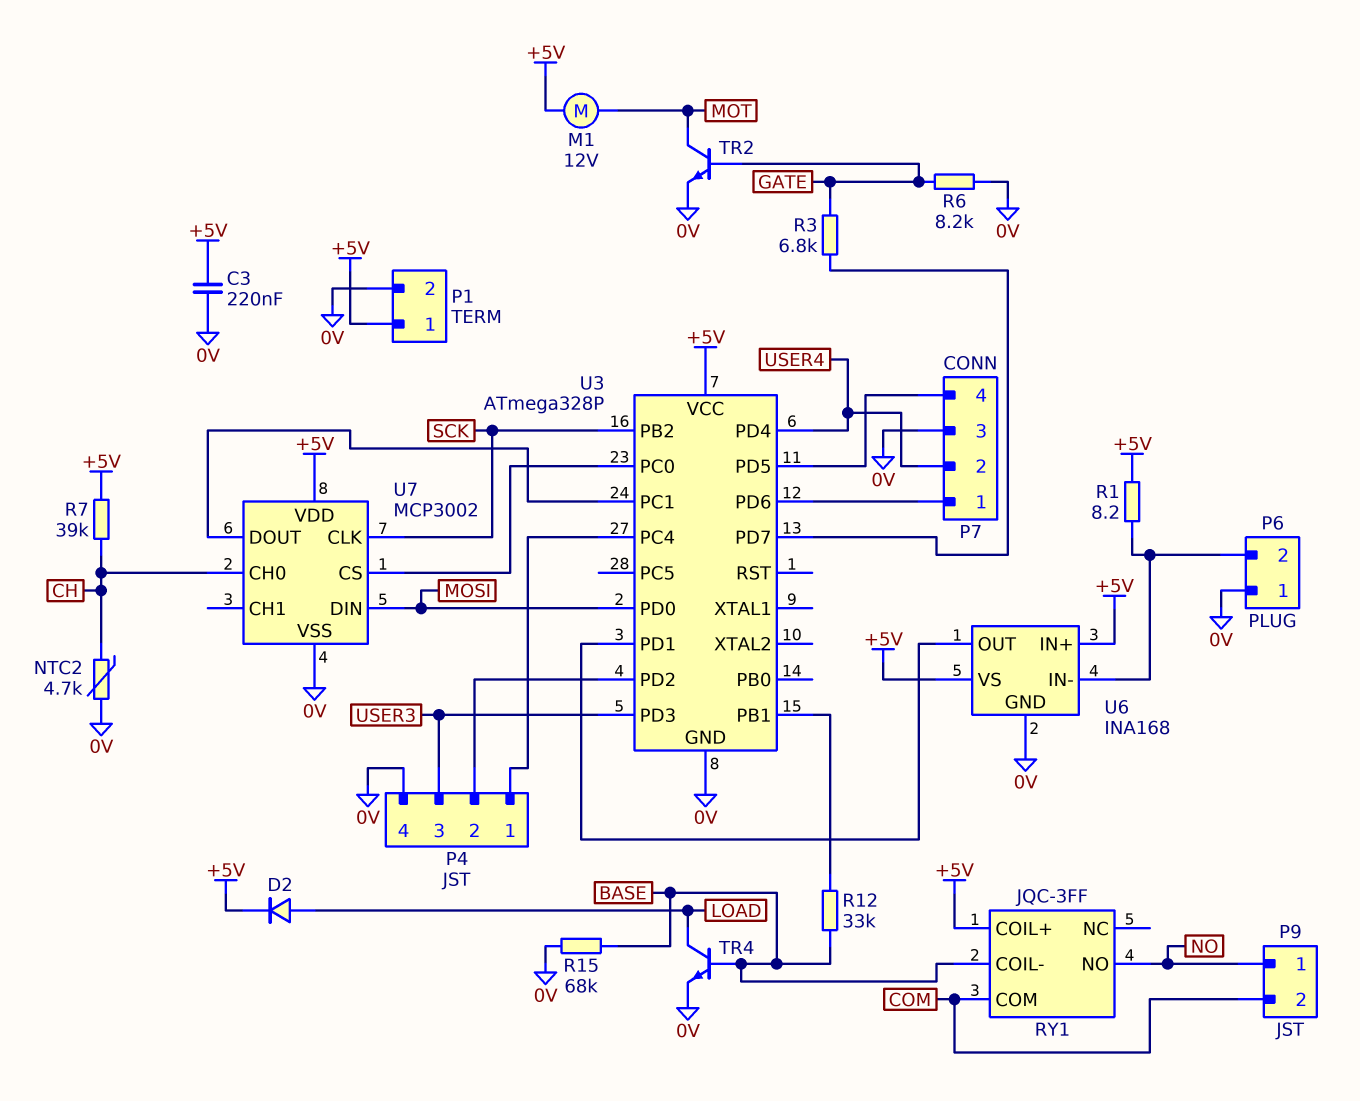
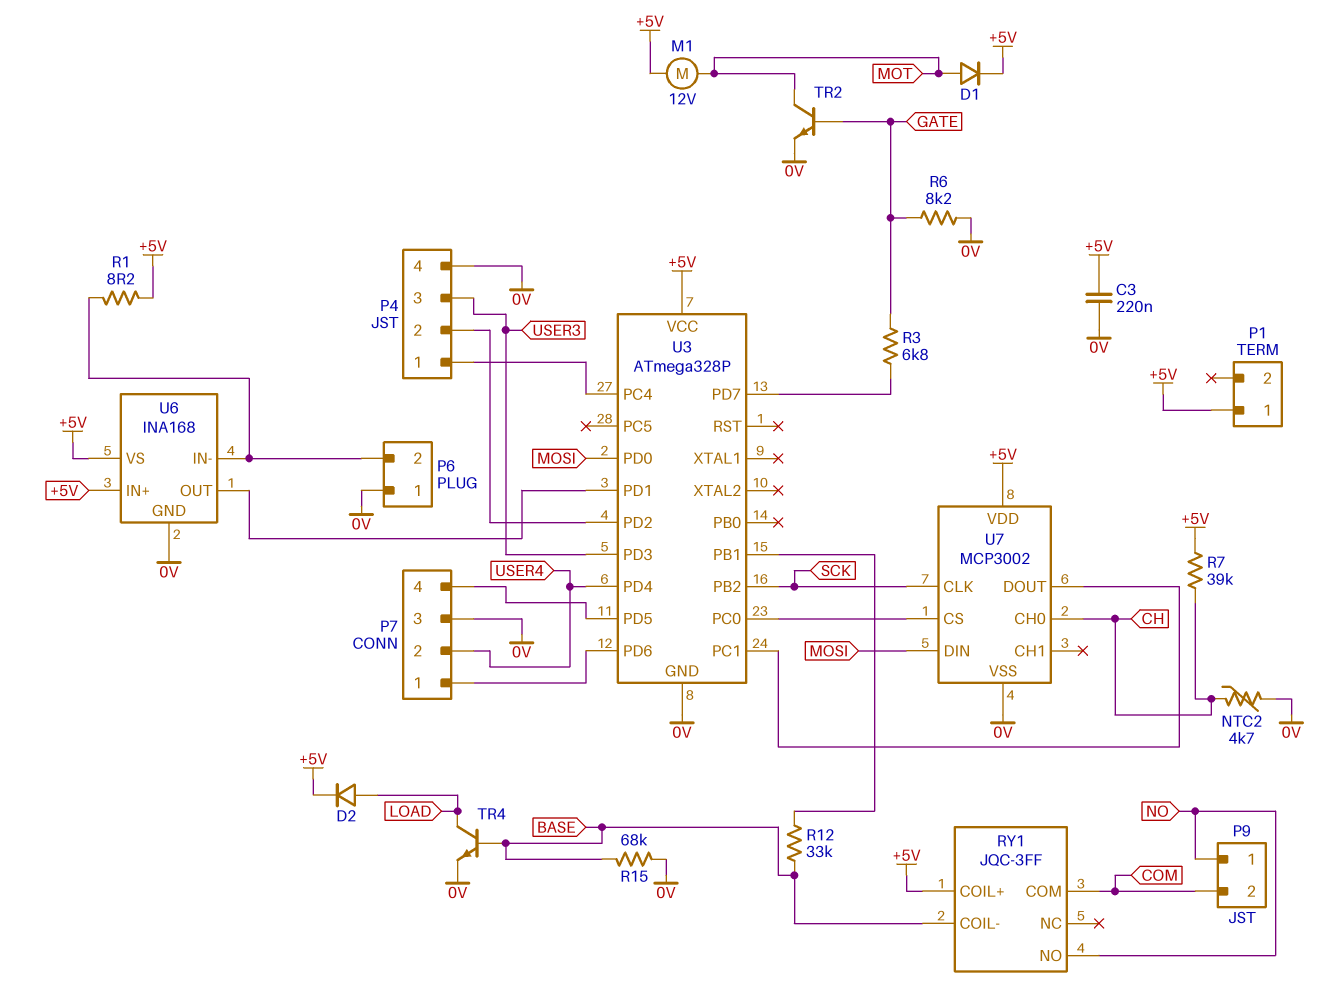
D1: none -> diode (A MOT, K +5V)
P1 pin 2: 0V -> none

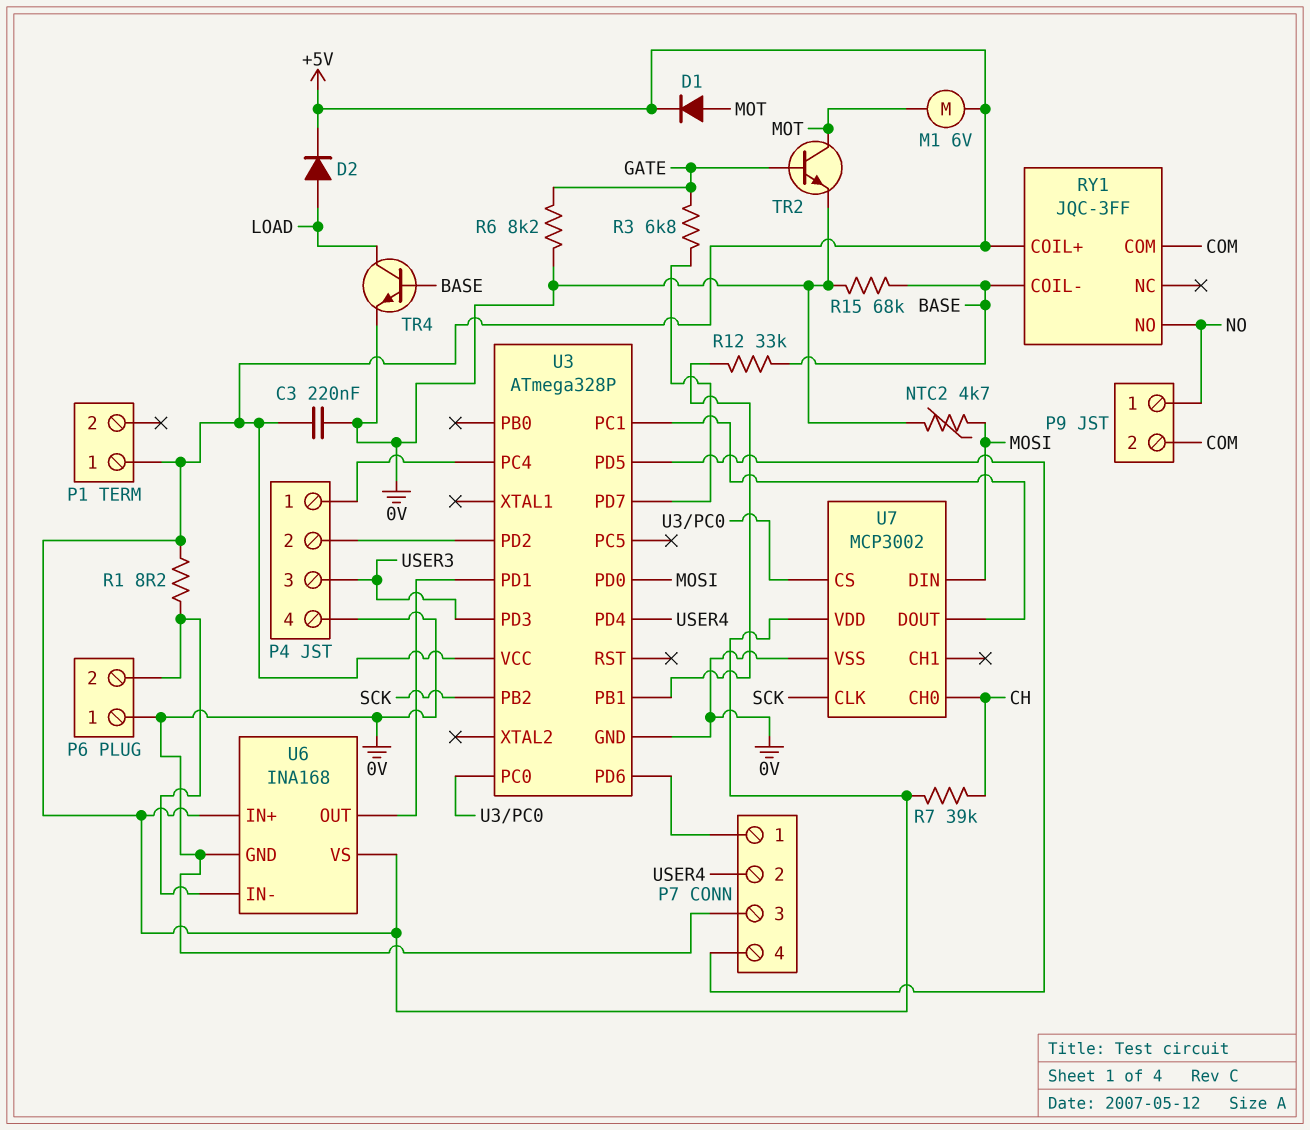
M1: motor 12V (+5V, MOT) -> motor 6V (+5V, MOT)
NTC2: 4.7k (0V, CH) -> 4.7k (0V, MOSI)

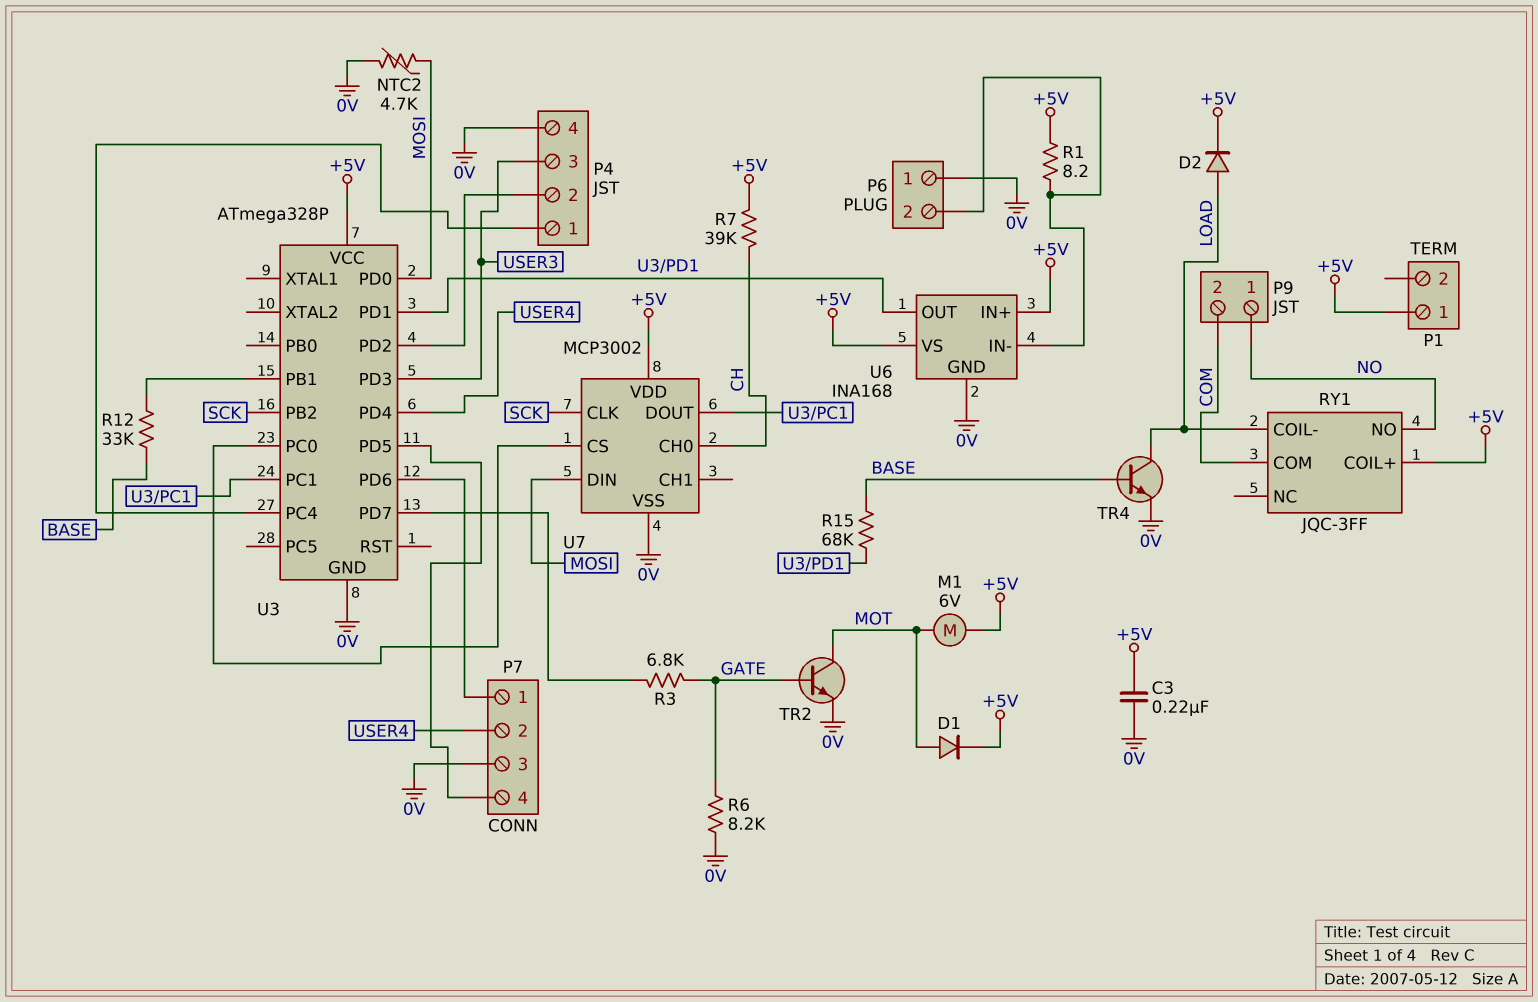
R15: 68k (0V, BASE) -> 68k (BASE, U3/PD1)
RY1 pin COIL-: BASE -> LOAD

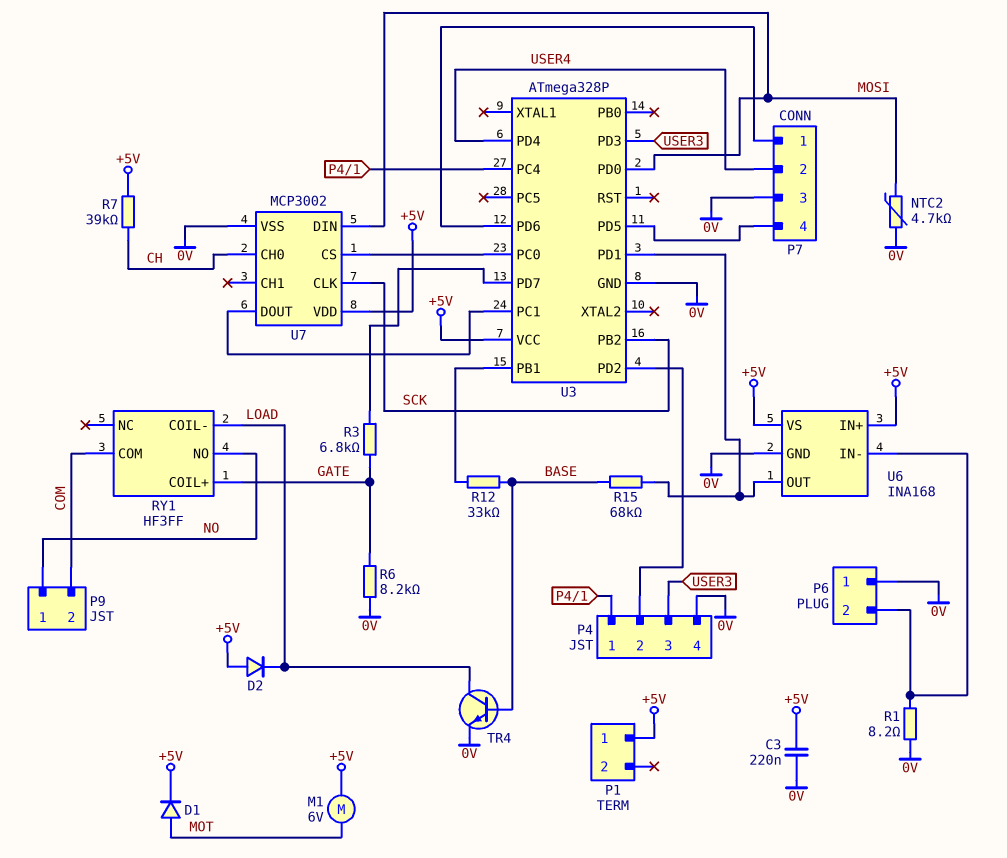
D2: diode (A LOAD, K +5V) -> diode (A +5V, K LOAD)
R1: 8.2 (+5V, P6/2) -> 8.2 (0V, P6/2)
RY1: JQC-3FF -> HF3FF
RY1 pin COIL+: +5V -> GATE
TR2: NPN (B GATE, C MOT, E 0V) -> none

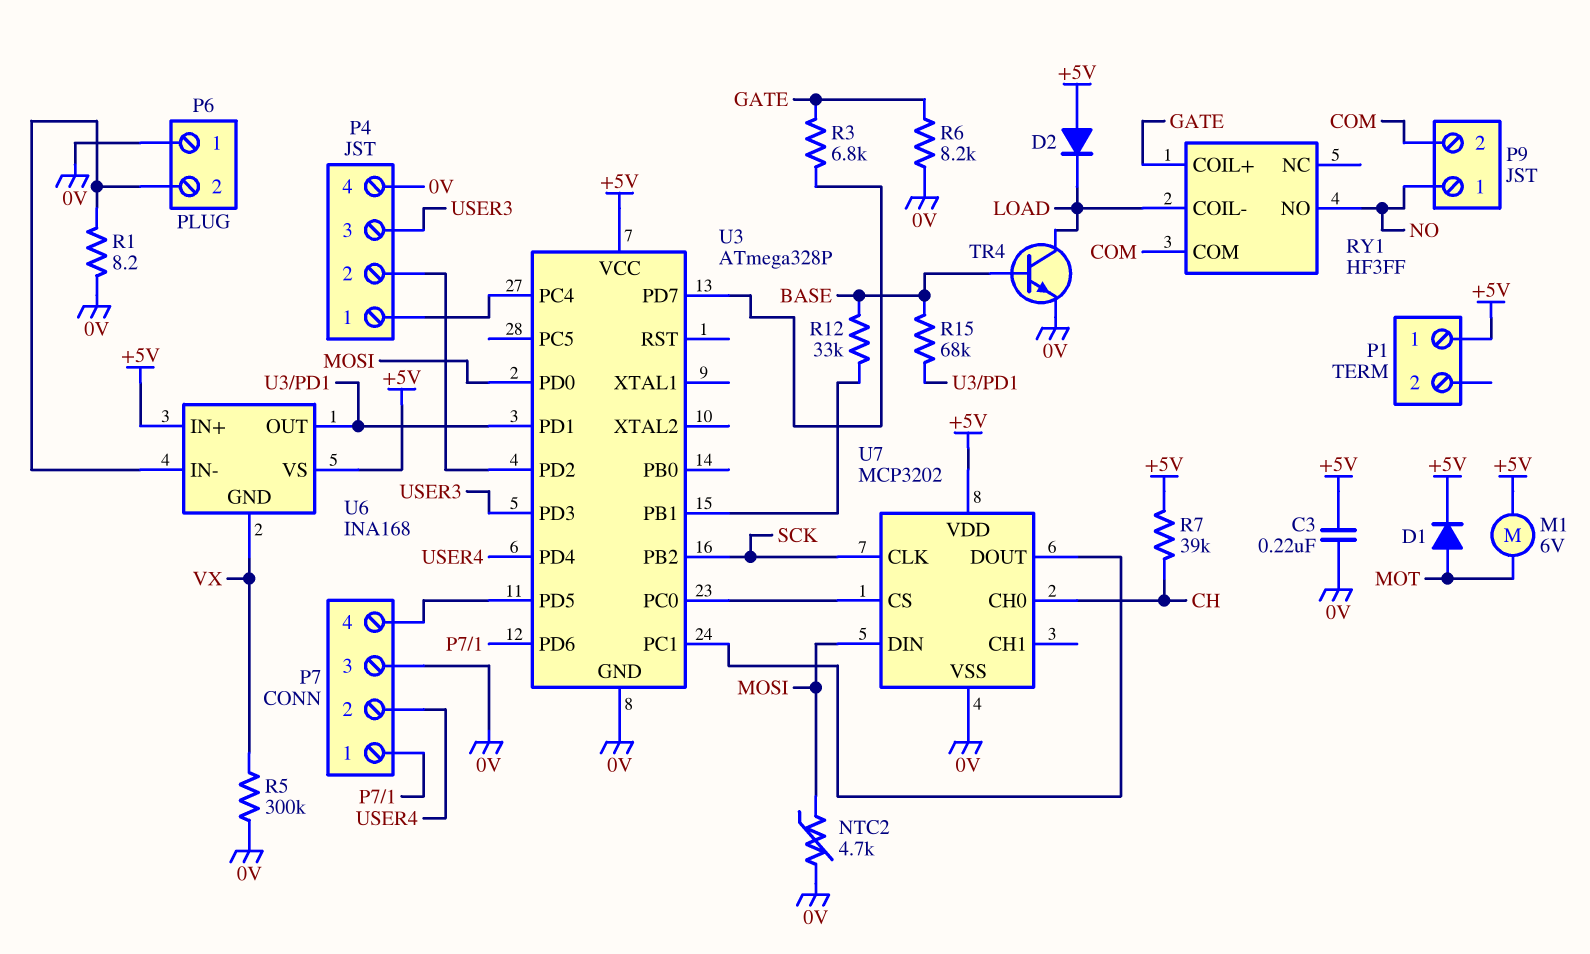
R5: none -> 300k (0V, VX)
U6 pin GND: 0V -> VX
U7: MCP3002 -> MCP3202

